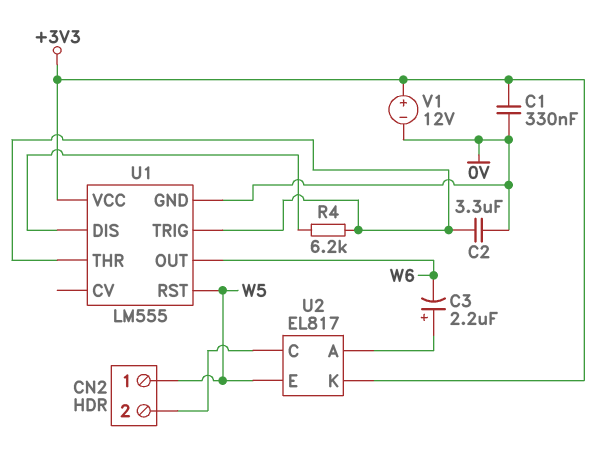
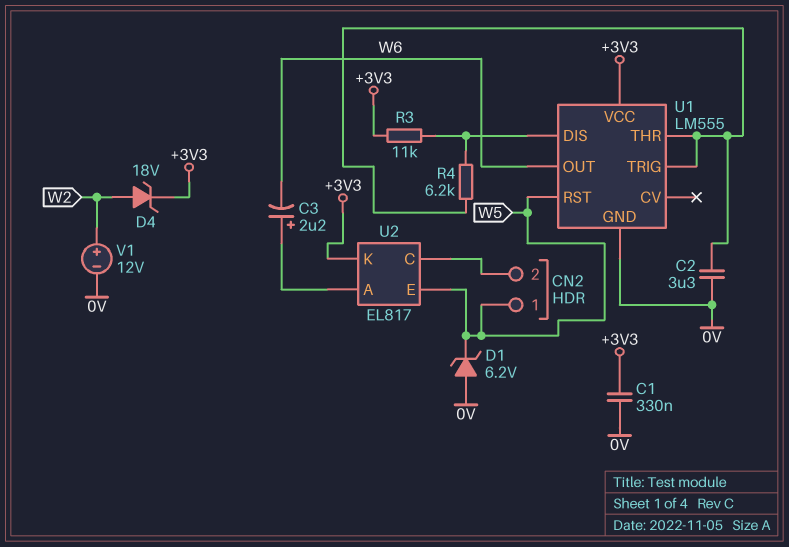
D1: none -> zener 6.2V (A 0V, K W5)
D4: none -> zener 18V (A W2, K +3V3)
R3: none -> 11k (+3V3, U1/DIS)
V1: 12V (plus +3V3, minus 0V) -> 12V (plus W2, minus 0V)

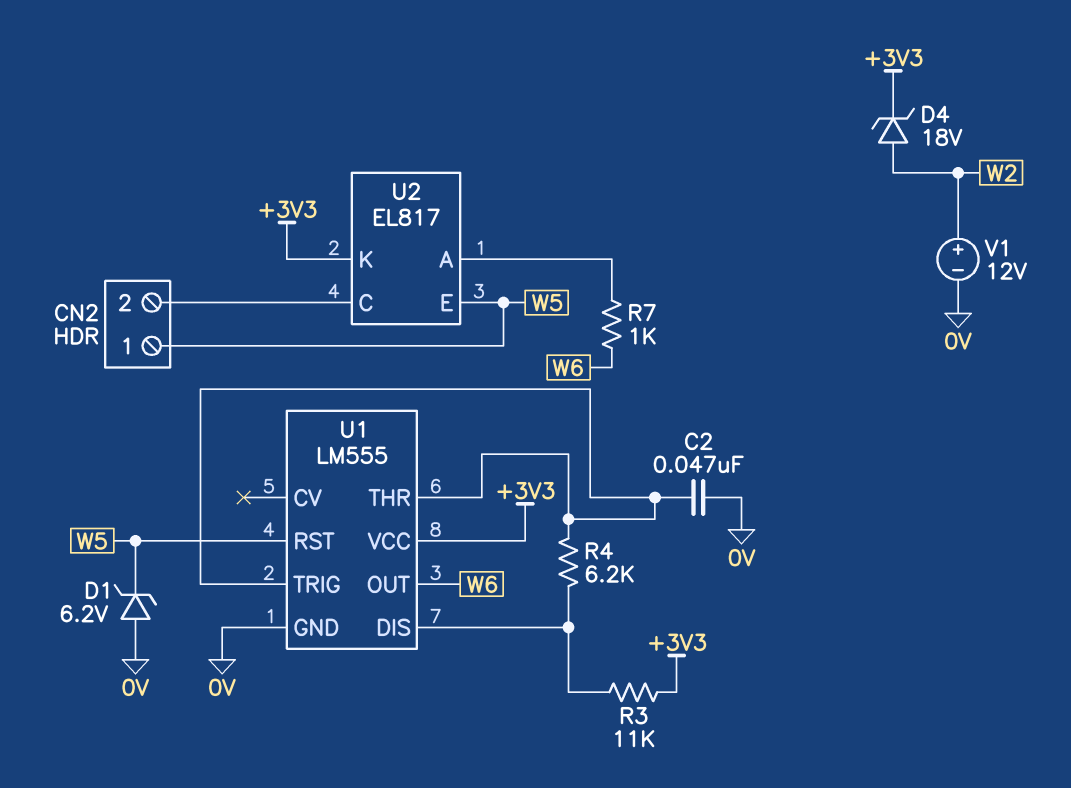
C1: 330nF (+3V3, 0V) -> none
C2: 3.3uF (0V, U1/THR) -> 47nF (0V, U1/THR)
C3: 2.2uF (plus U2/A, minus W6) -> none
R7: none -> 1k (U2/A, W6)

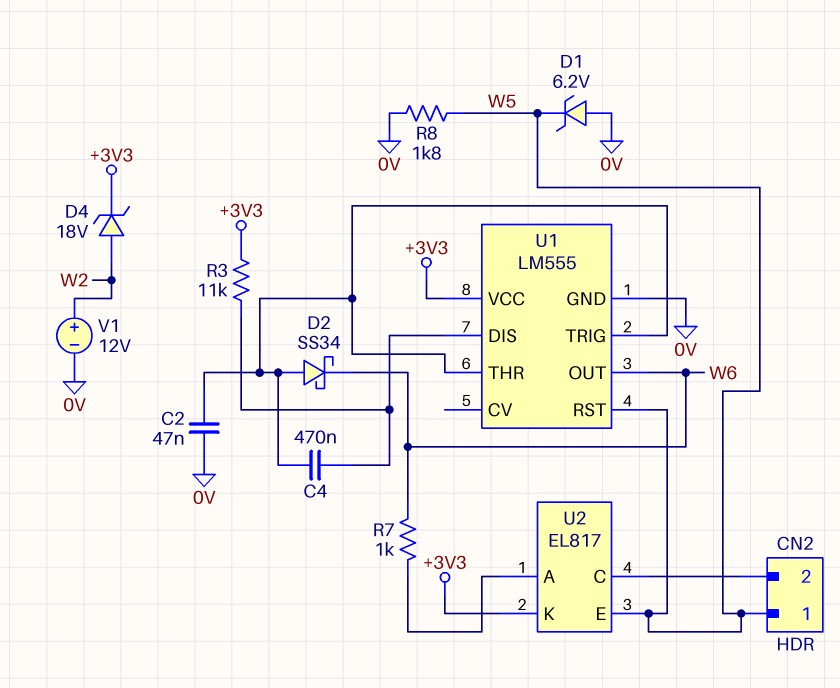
C4: none -> 470nF (U1/DIS, U1/THR)
D2: none -> schottky SS34 (A U1/THR, K W6)
R4: 6.2k (U1/DIS, U1/THR) -> none
R8: none -> 1.8k (0V, W5)

